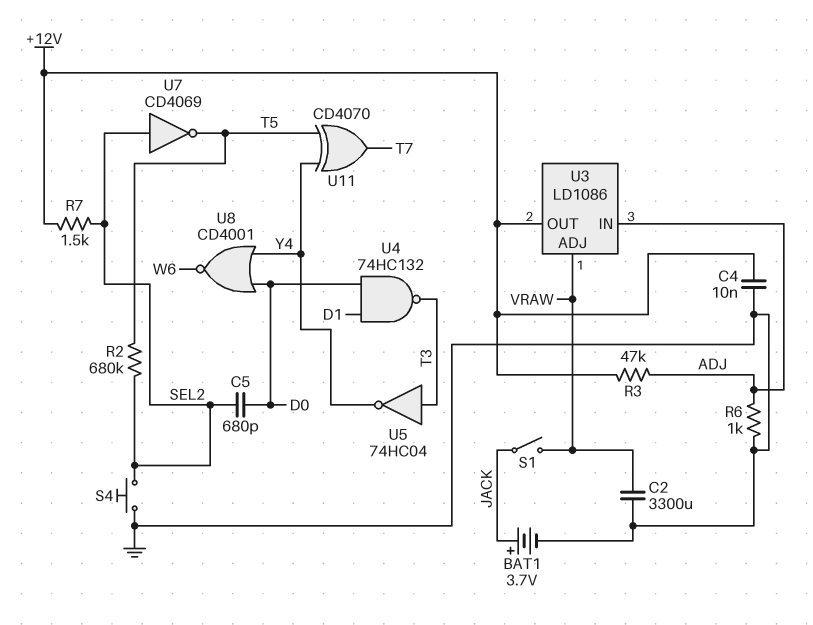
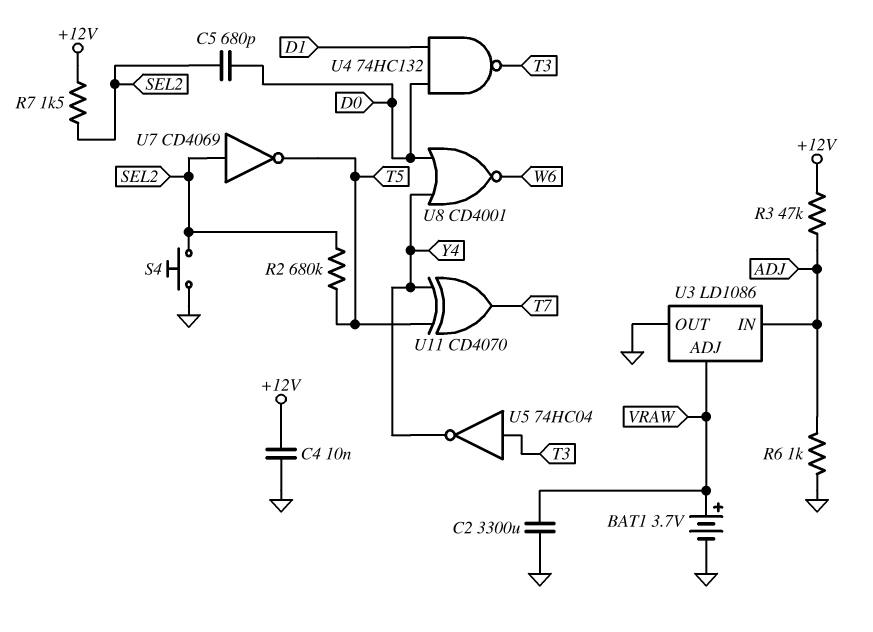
BAT1: 3.7V (plus JACK, minus GND) -> 3.7V (plus VRAW, minus GND)
S1: switch (JACK, VRAW) -> none
U3 pin OUT: +12V -> GND

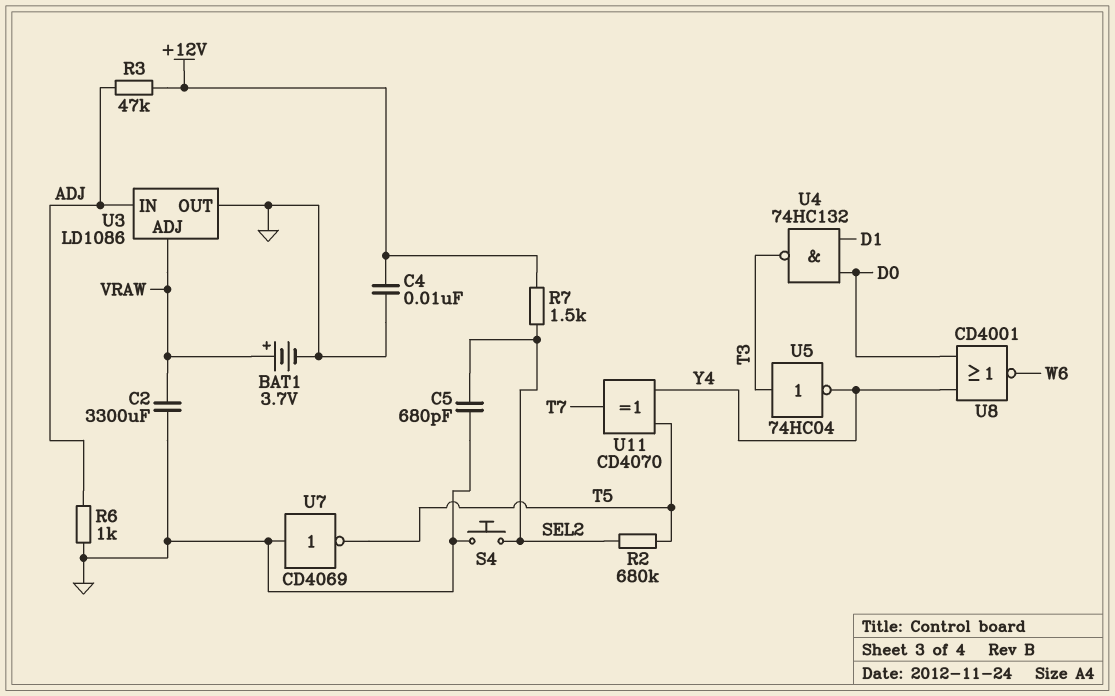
C5: 680pF (D0, SEL2) -> 680pF (GND, SEL2)
U7: NOT CD4069 (in SEL2, out T5) -> NOT CD4069 (in GND, out T5)

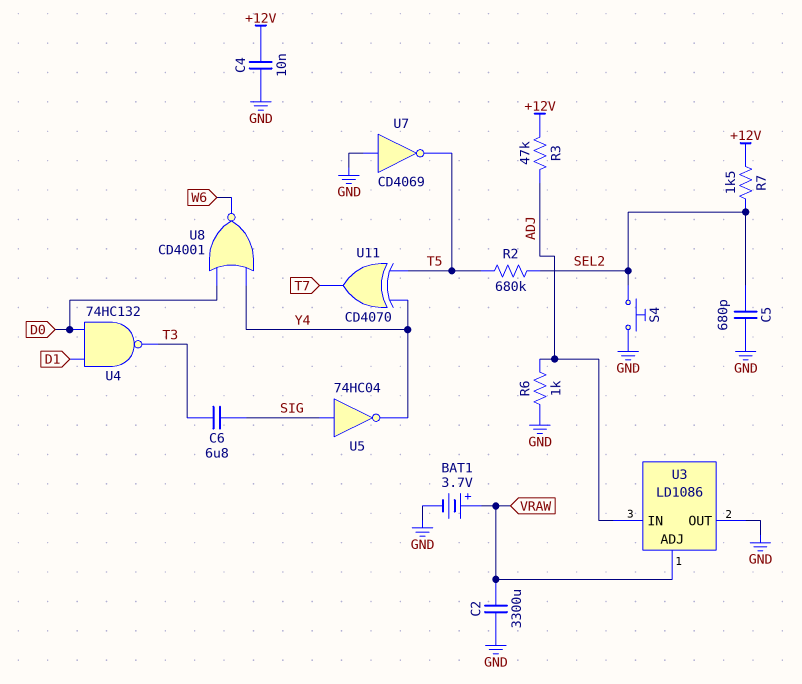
C6: none -> 6.8uF (SIG, T3)
U5: NOT 74HC04 (in T3, out Y4) -> NOT 74HC04 (in SIG, out Y4)

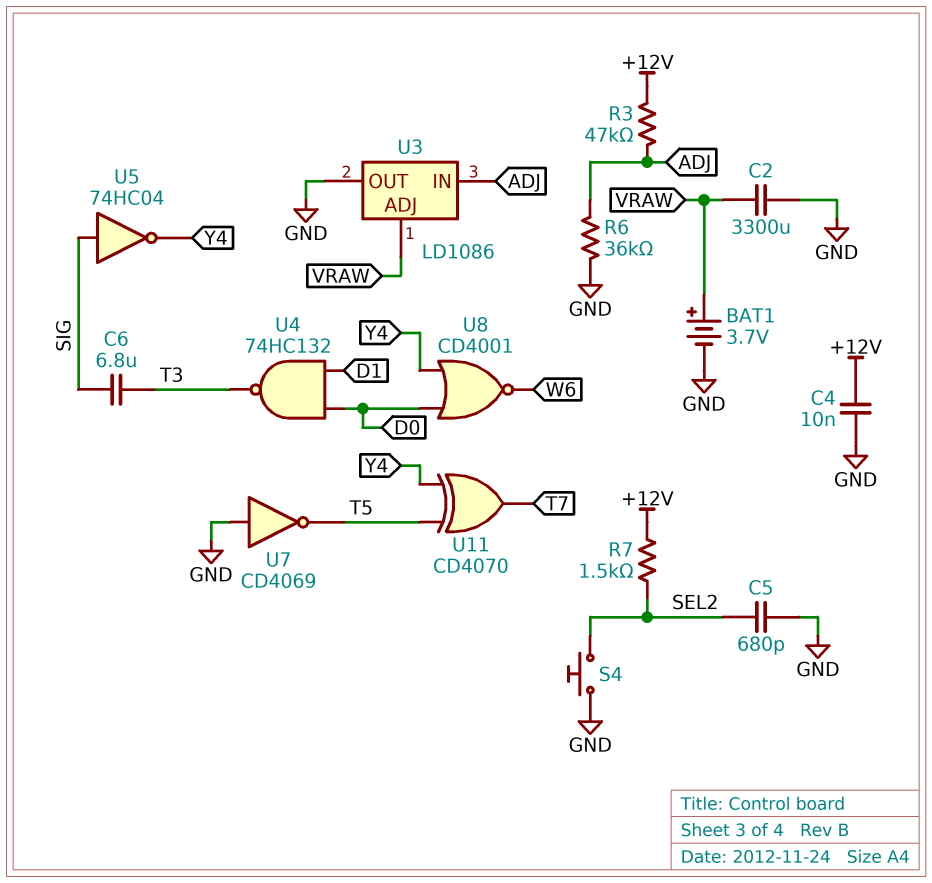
R2: 680k (SEL2, T5) -> none
R6: 1k (ADJ, GND) -> 36k (ADJ, GND)

